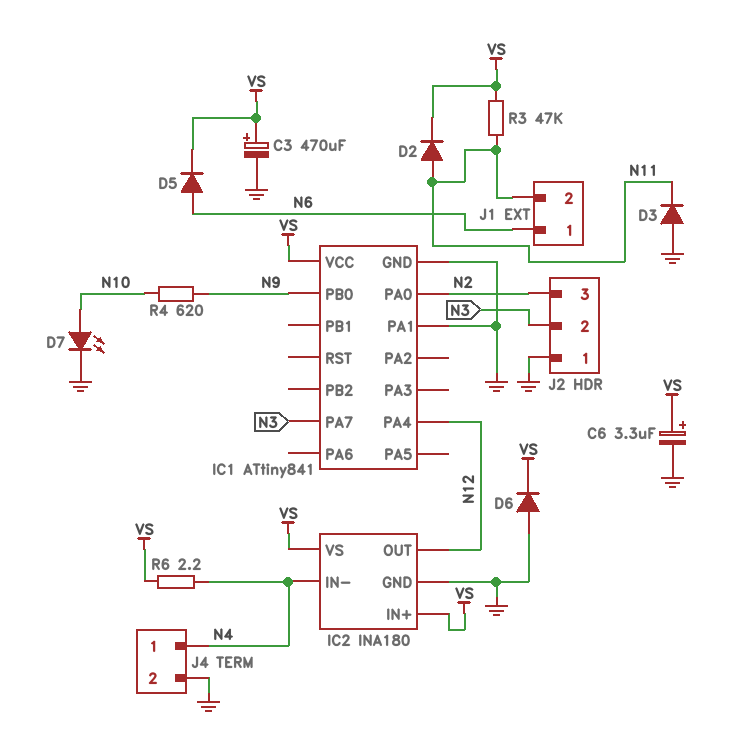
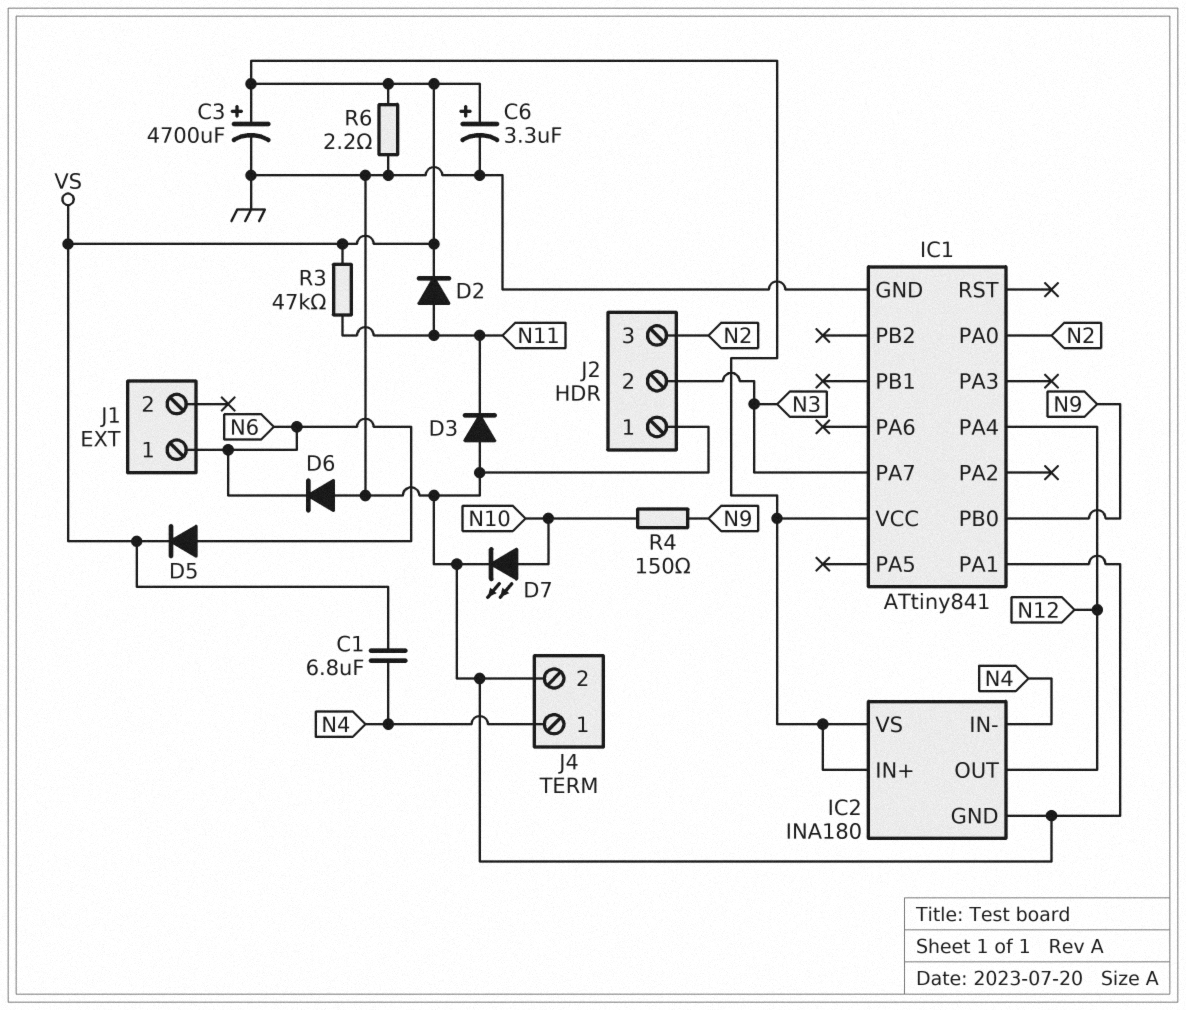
C1: none -> 6.8uF (N4, VS)
C3: 470uF (plus VS, minus GND) -> 4700uF (plus VS, minus GND)
D6: diode (A GND, K VS) -> diode (A GND, K N6)
J1 pin 2: N11 -> none
R4: 620 (N9, N10) -> 150 (N9, N10)
R6: 2.2 (N4, VS) -> 2.2 (GND, VS)

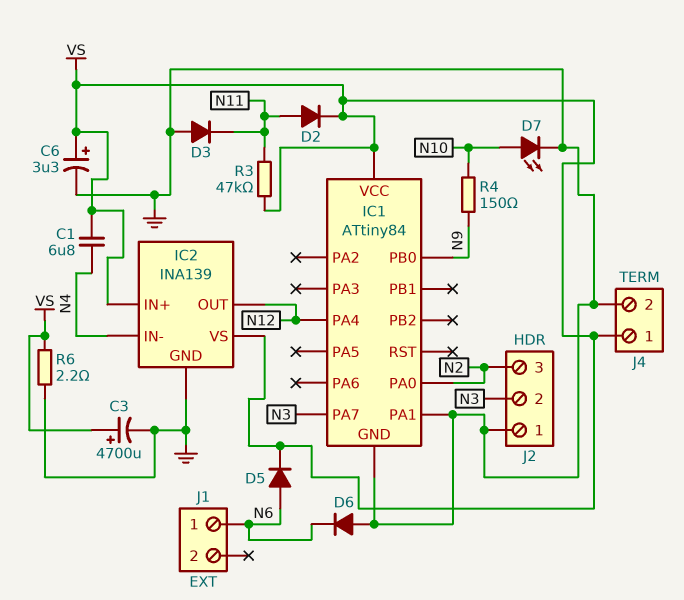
IC1: ATtiny841 -> ATtiny84
IC2: INA180 -> INA139
J4 pin 1: N4 -> VS

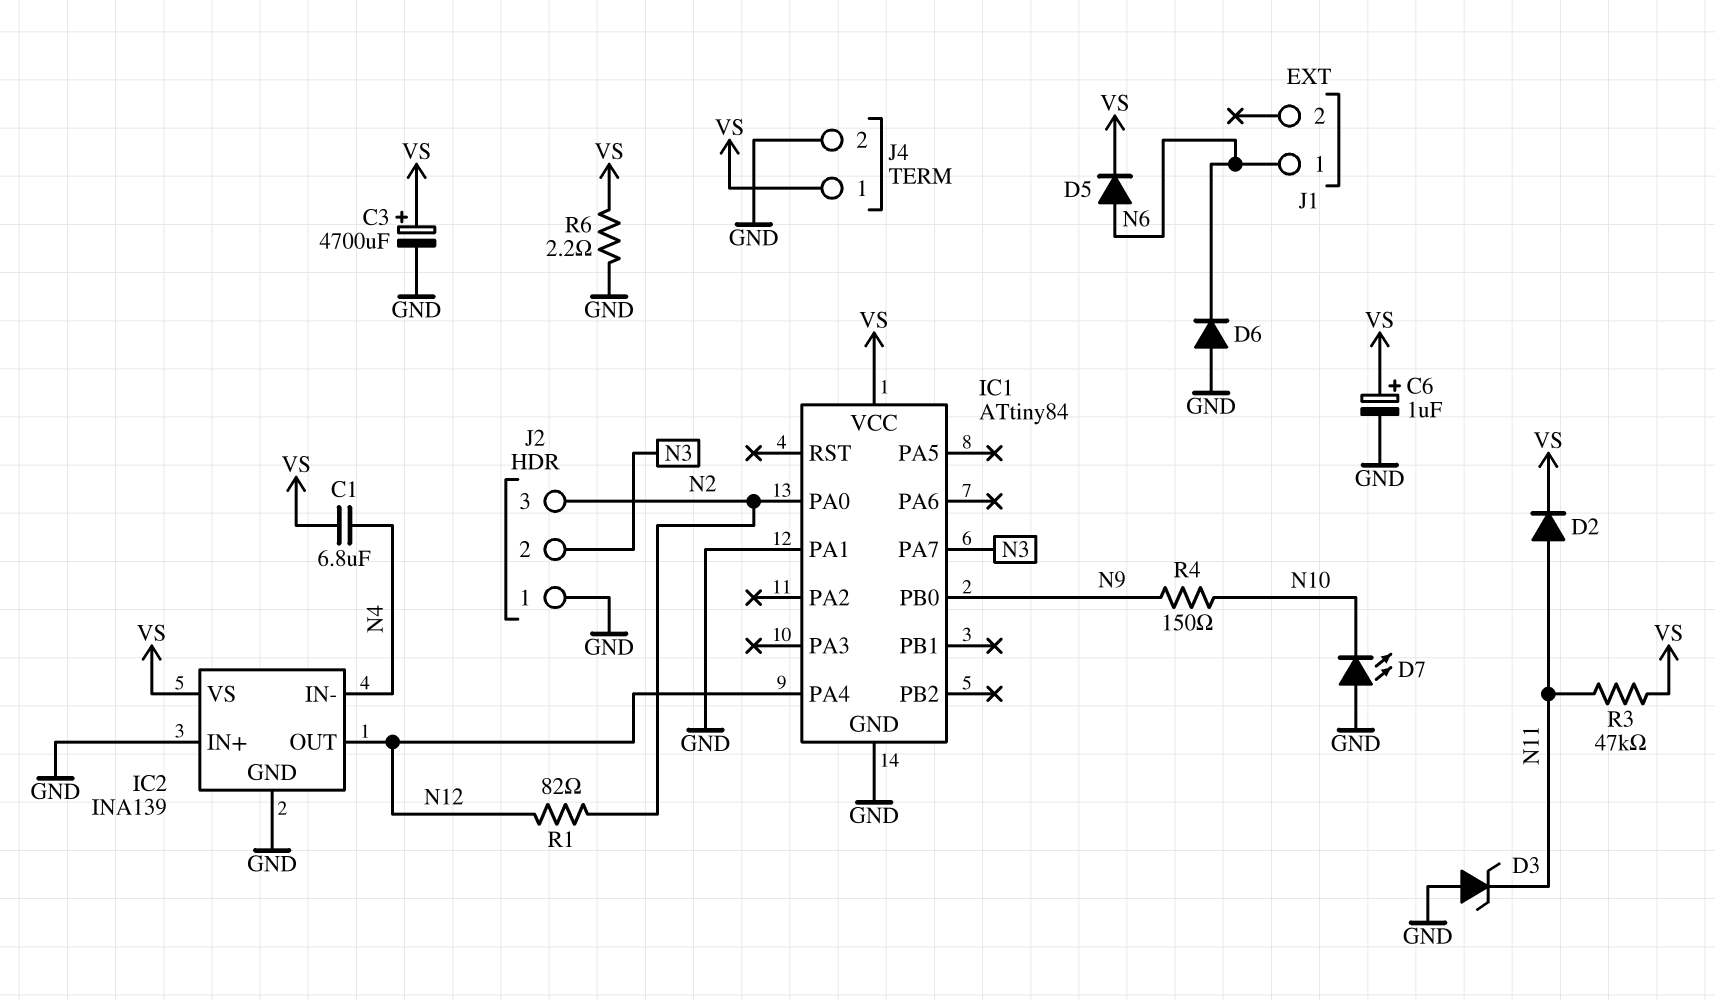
C6: 3.3uF (plus VS, minus GND) -> 1uF (plus VS, minus GND)
D3: diode (A GND, K N11) -> zener (A GND, K N11)
D7: LED (A N10, K GND) -> LED (A GND, K N10)
IC2 pin IN+: VS -> GND
R1: none -> 82 (N2, N12)

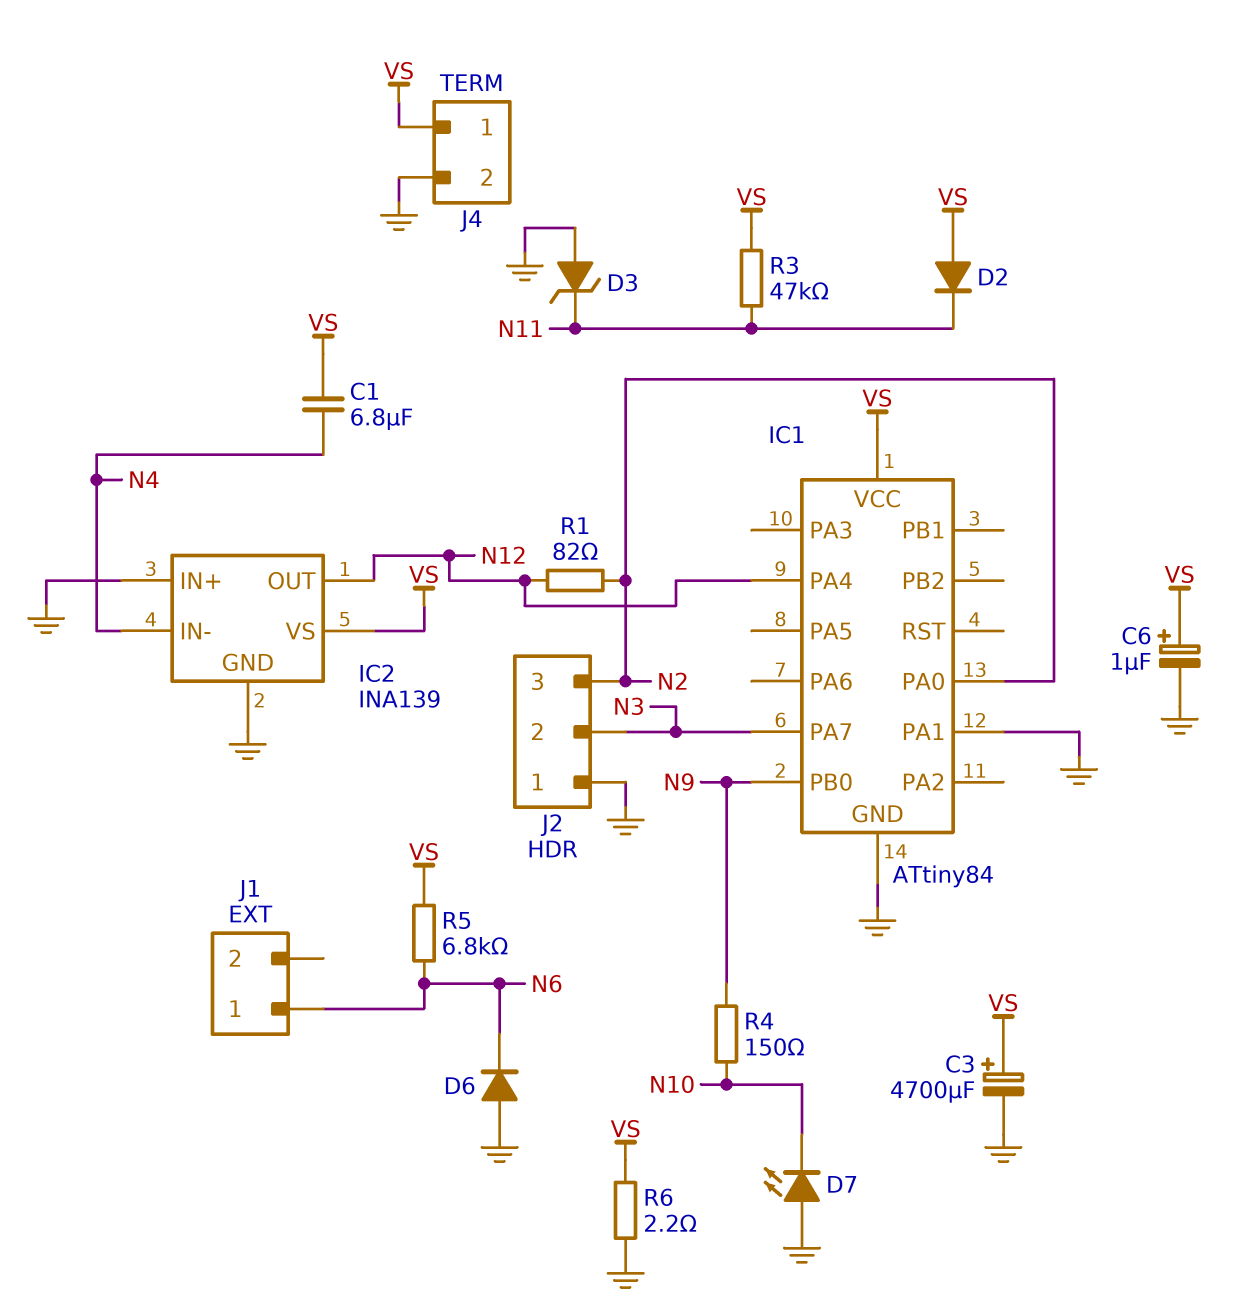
D2: diode (A N11, K VS) -> diode (A VS, K N11)
D5: diode (A N6, K VS) -> none
R5: none -> 6.8k (N6, VS)

